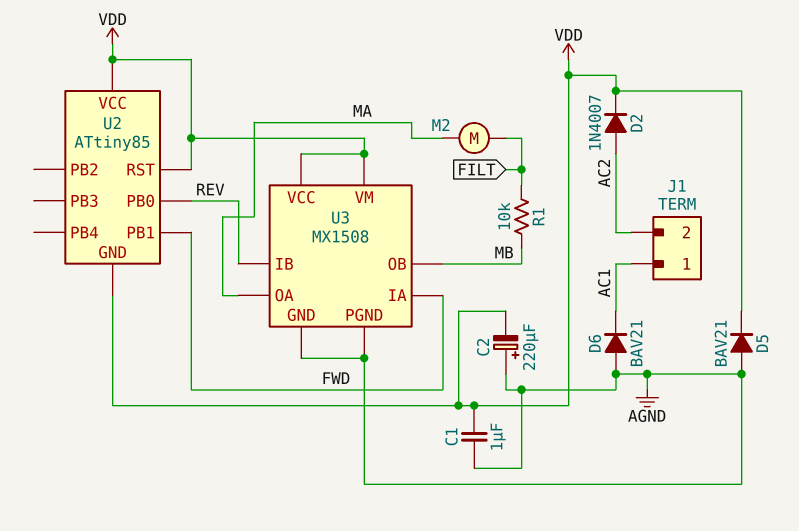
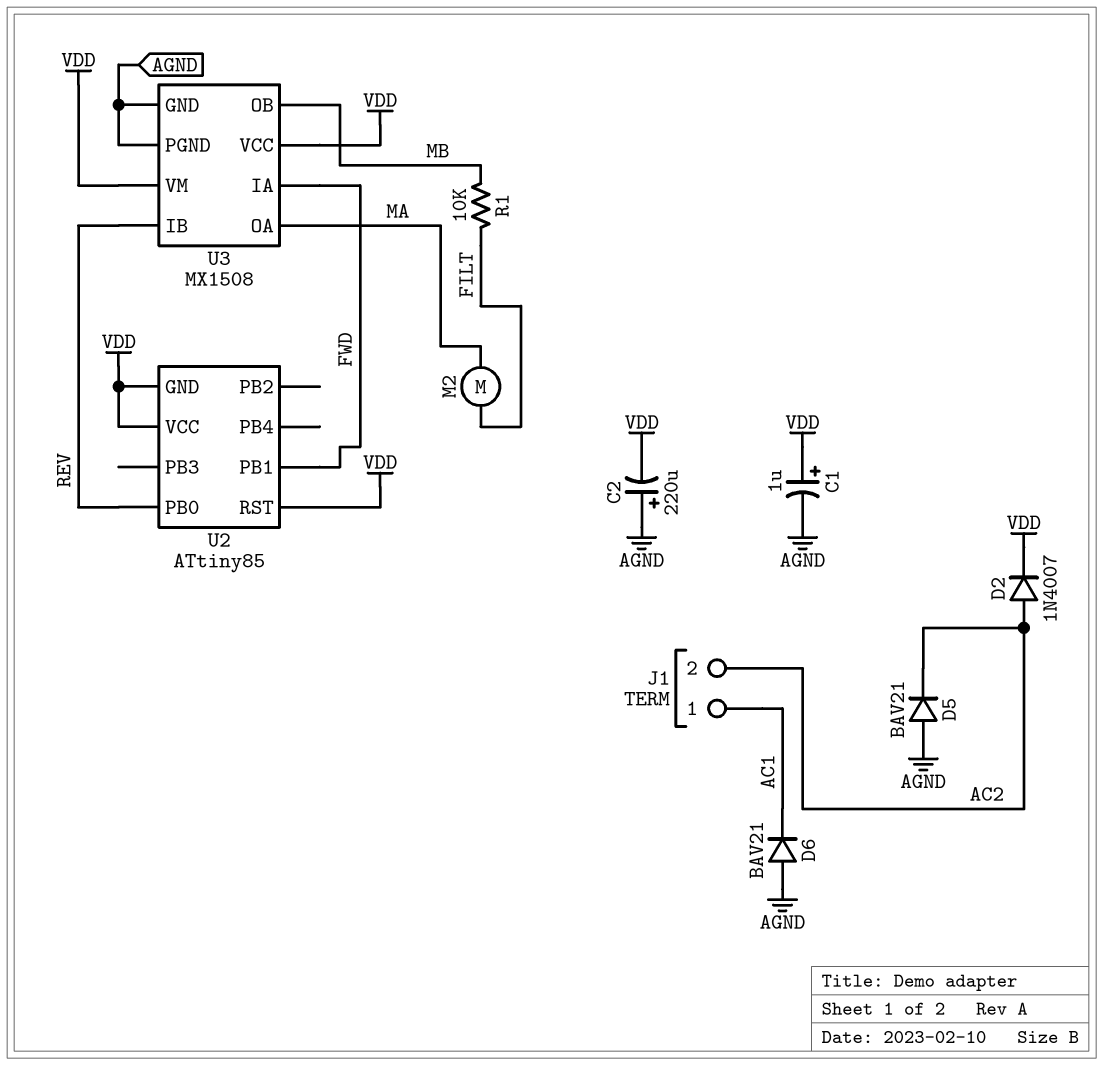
C1: 1uF (AGND, VDD) -> 1uF (plus VDD, minus AGND)
D5: diode BAV21 (A AGND, K VDD) -> diode BAV21 (A AGND, K AC2)

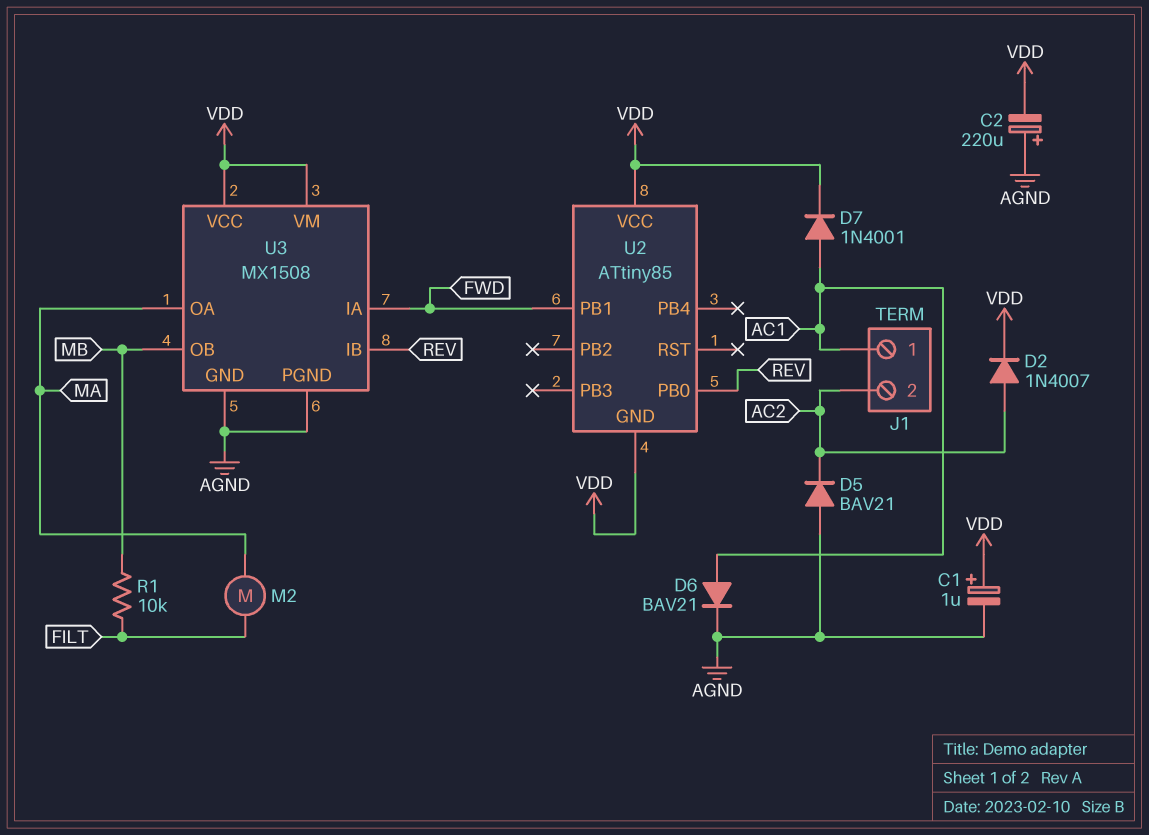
D6: diode BAV21 (A AGND, K AC1) -> diode BAV21 (A AC1, K AGND)
D7: none -> diode 1N4001 (A AC1, K VDD)
U2 pin RST: VDD -> none

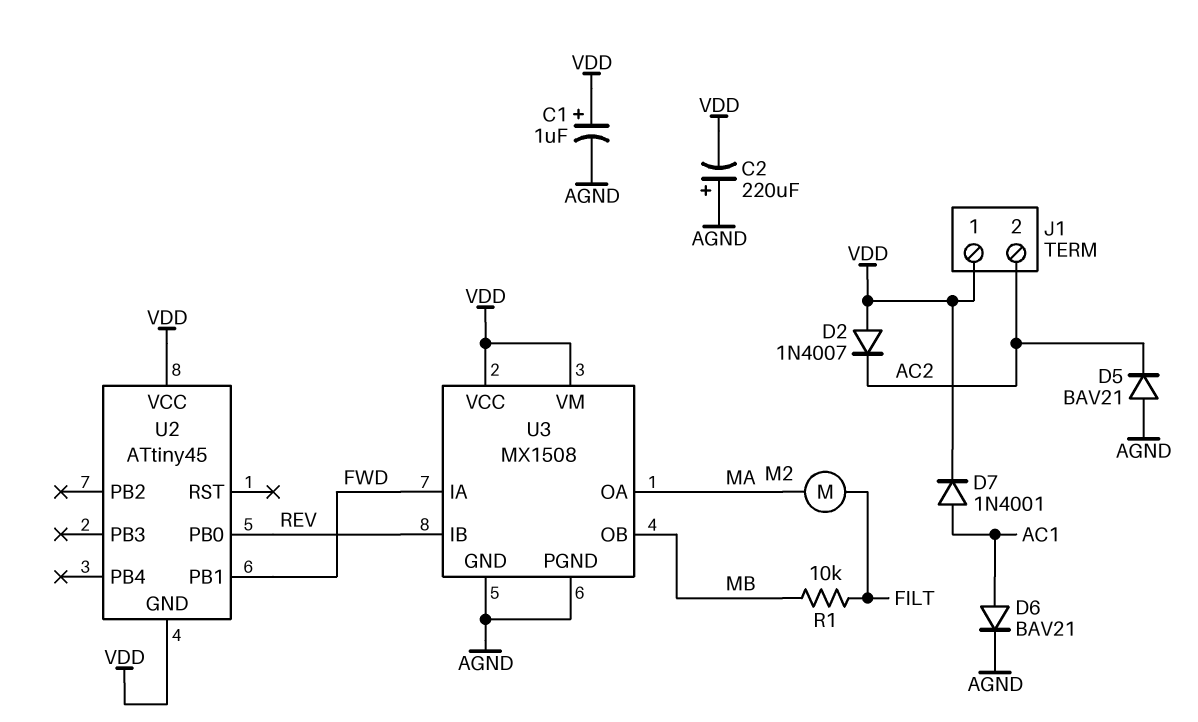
D2: diode 1N4007 (A AC2, K VDD) -> diode 1N4007 (A VDD, K AC2)
J1 pin 1: AC1 -> VDD
U2: ATtiny85 -> ATtiny45

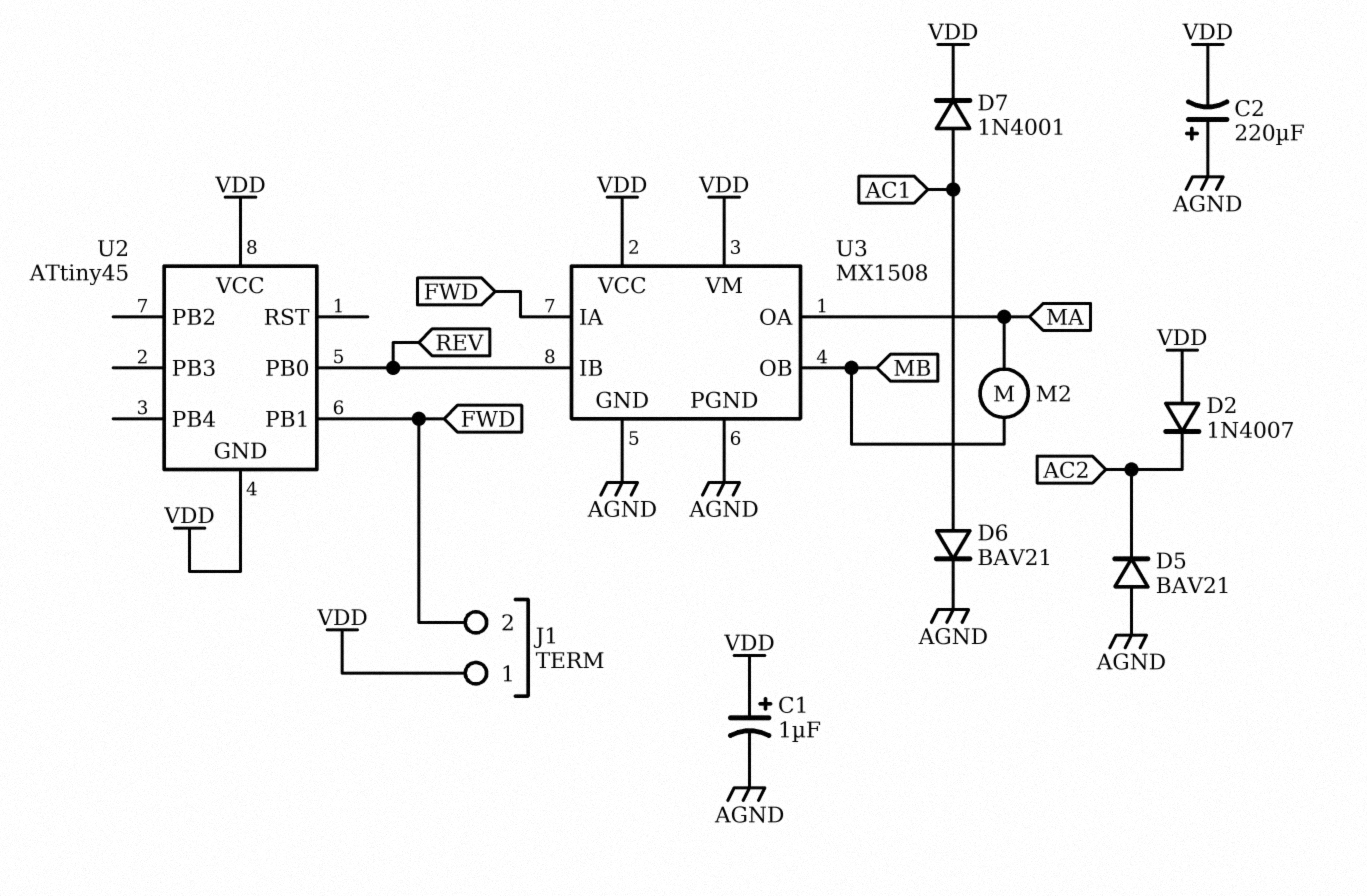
J1 pin 2: AC2 -> FWD
M2: motor (FILT, MA) -> motor (MA, MB)
R1: 10k (FILT, MB) -> none

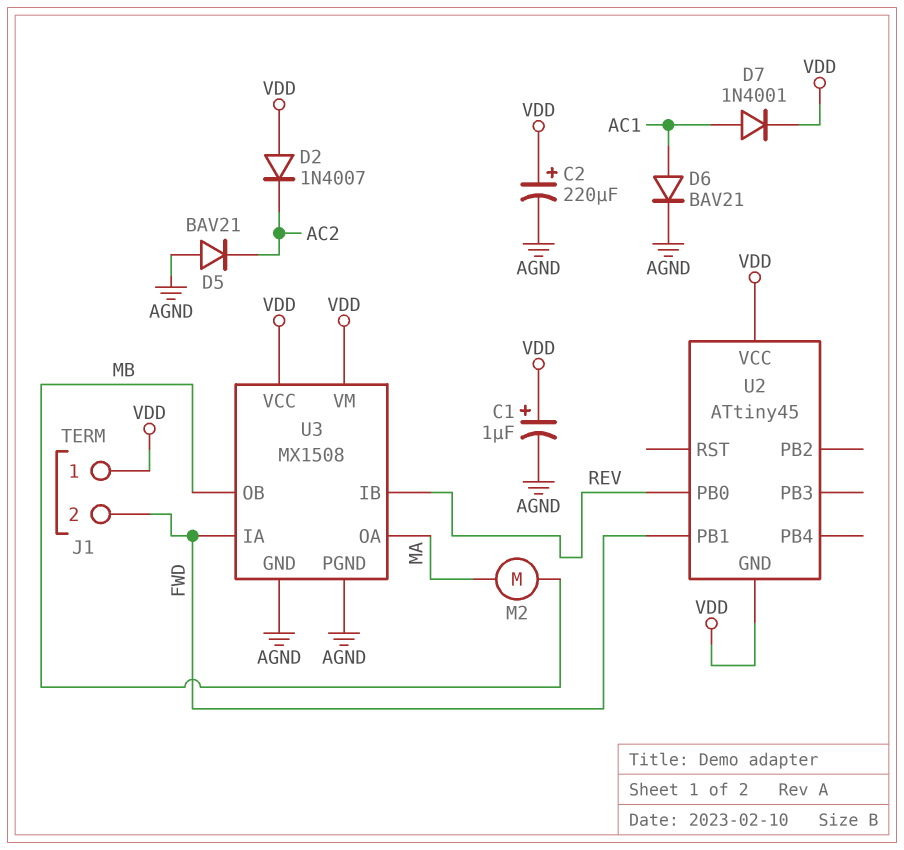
C2: 220uF (plus AGND, minus VDD) -> 220uF (plus VDD, minus AGND)

